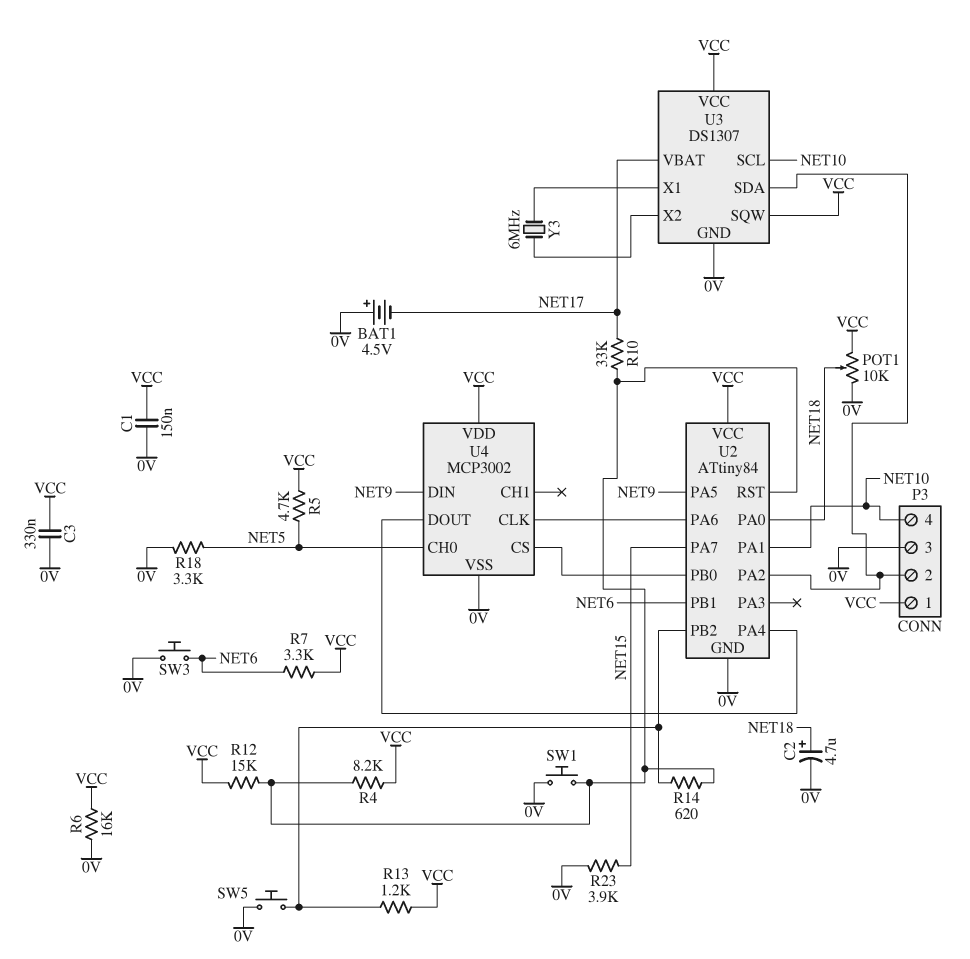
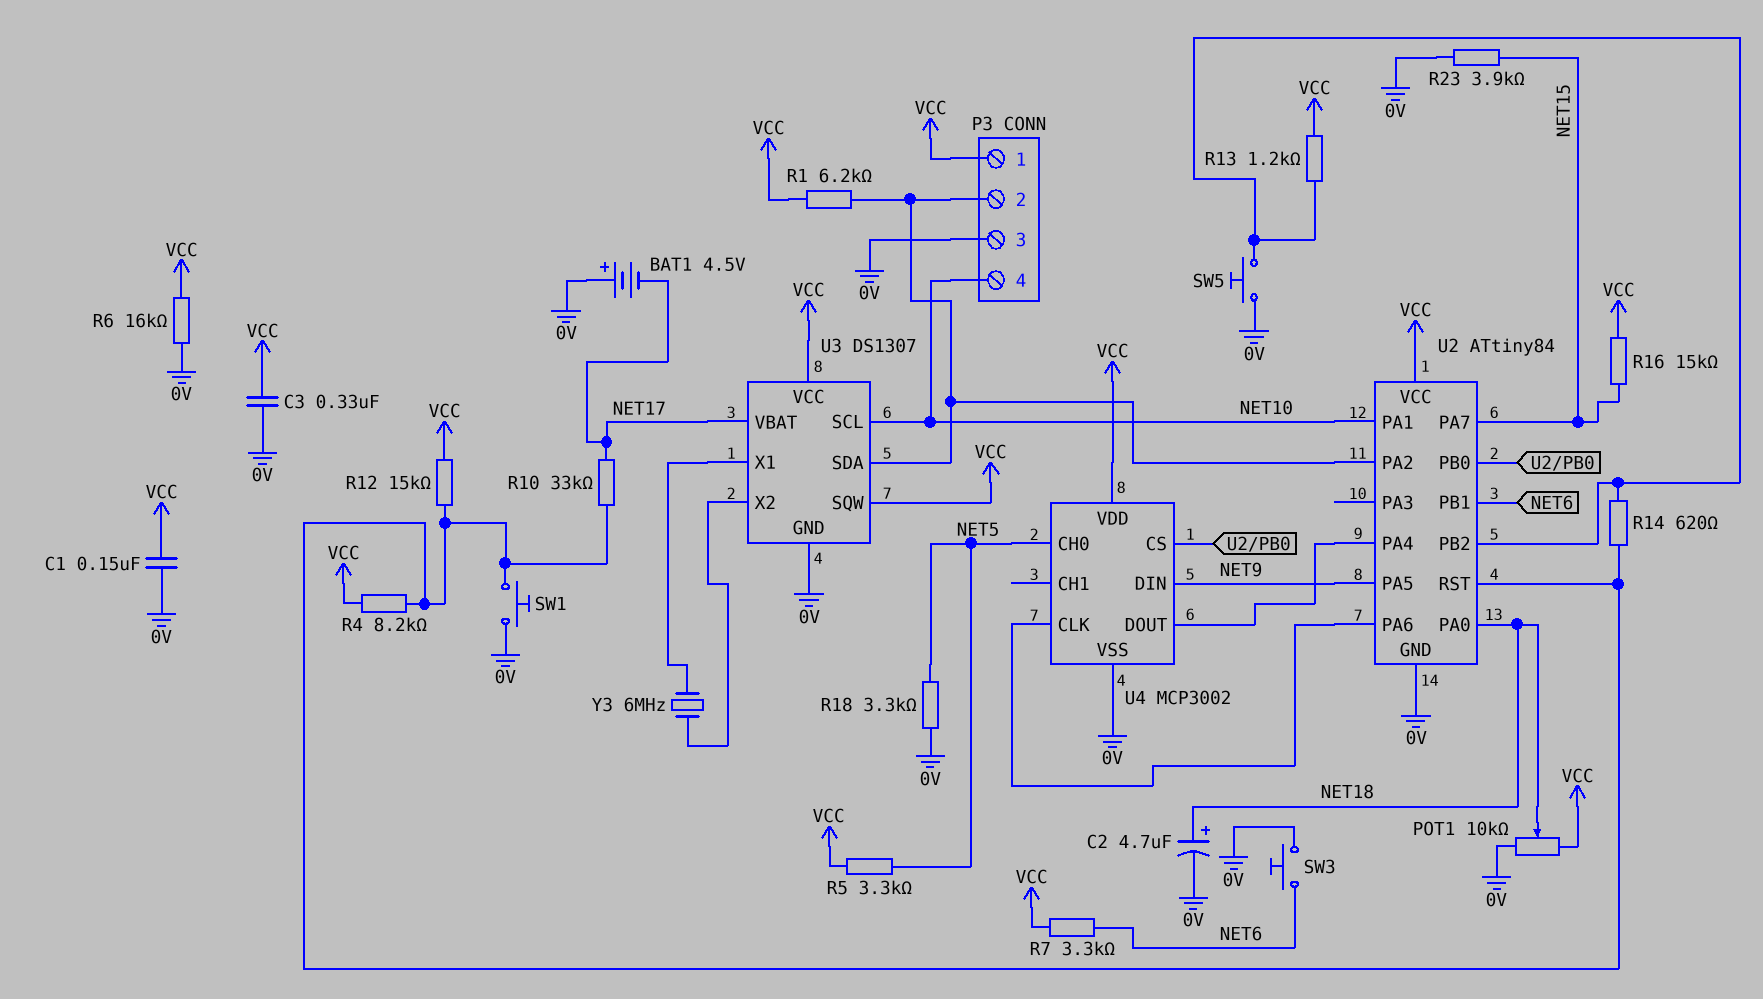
R1: none -> 6.2k (P3/2, VCC)
R5: 4.7k (NET5, VCC) -> 3.3k (NET5, VCC)
R16: none -> 15k (NET15, VCC)

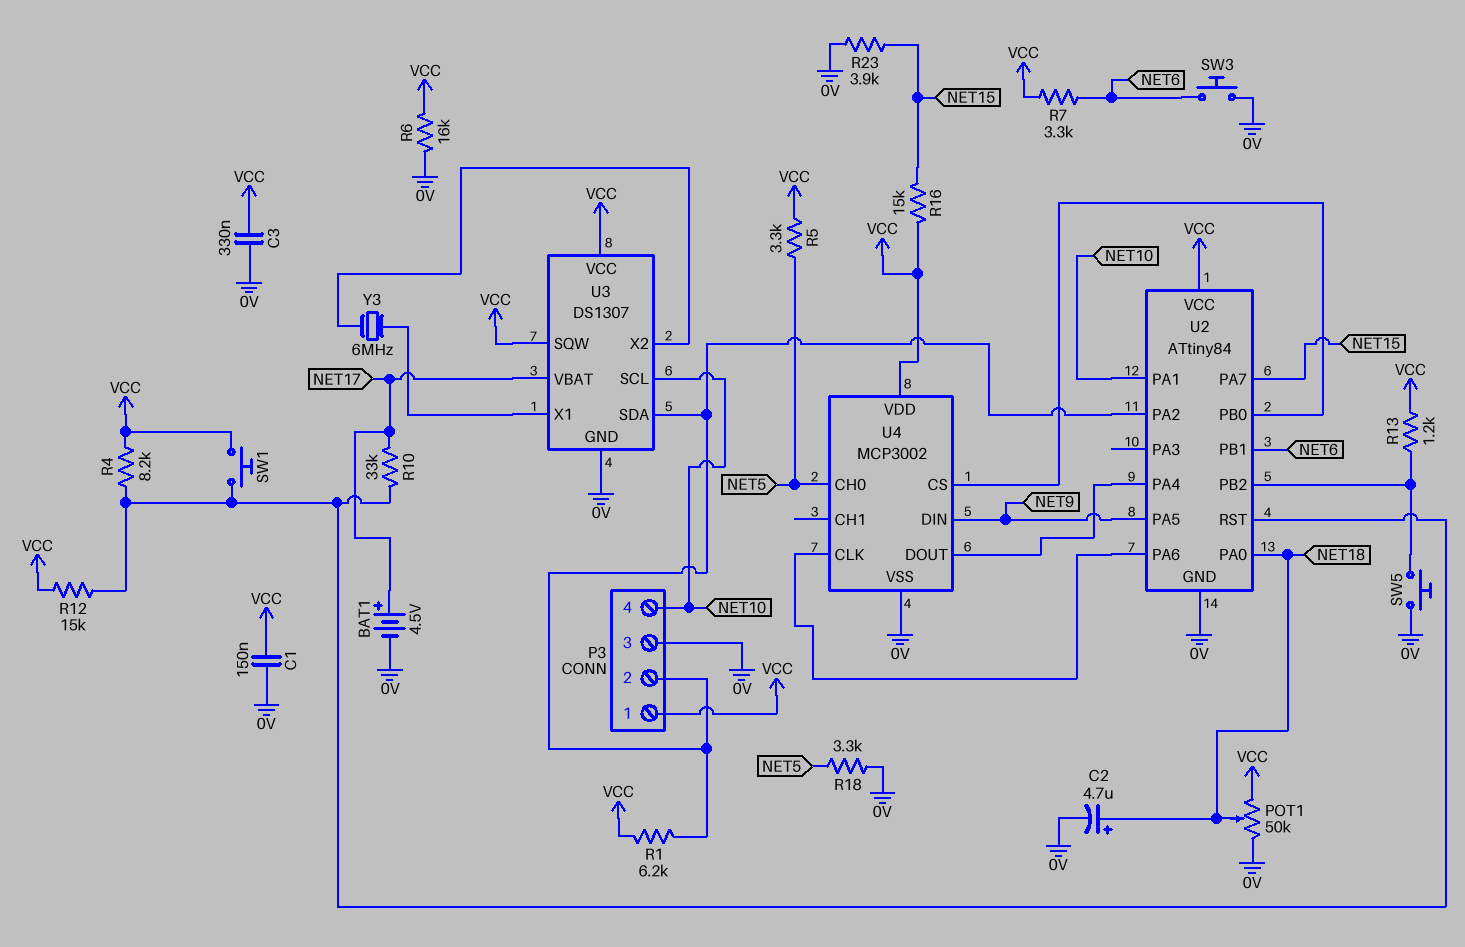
BAT1: 4.5V (plus 0V, minus NET17) -> 4.5V (plus NET17, minus 0V)
POT1: 10k (0V, VCC, wiper NET18) -> 50k (0V, VCC, wiper NET18)
R14: 620 (U2/PB2, U2/RST) -> none
SW1: button (0V, U2/RST) -> button (U2/RST, VCC)

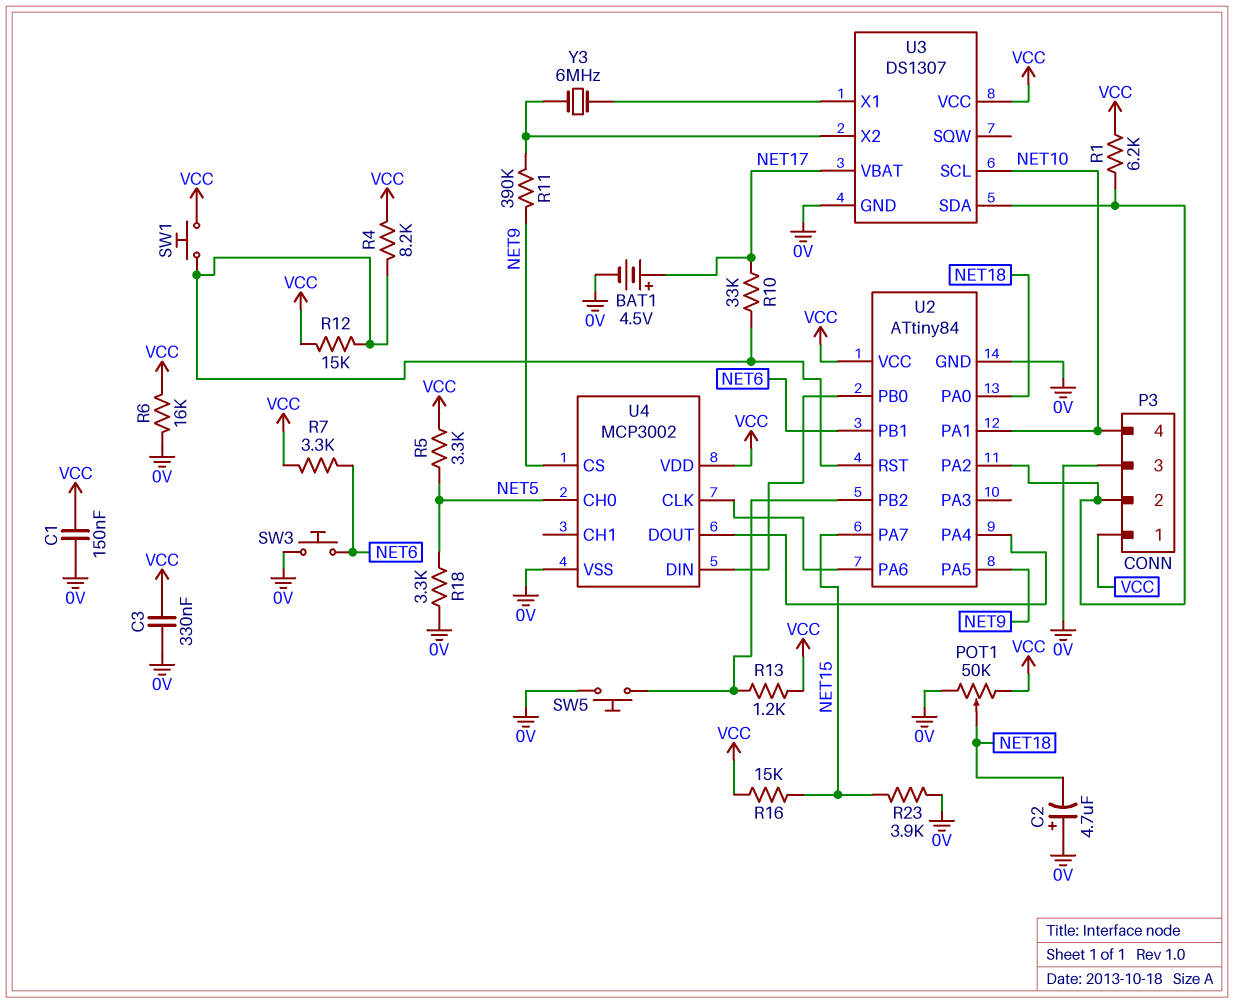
C2: 4.7uF (plus NET18, minus 0V) -> 4.7uF (plus 0V, minus NET18)
R11: none -> 390k (NET9, U3/X2)
U3 pin SQW: VCC -> none
U4 pin CS: U2/PB0 -> NET9
U4 pin DIN: NET9 -> U2/PB0

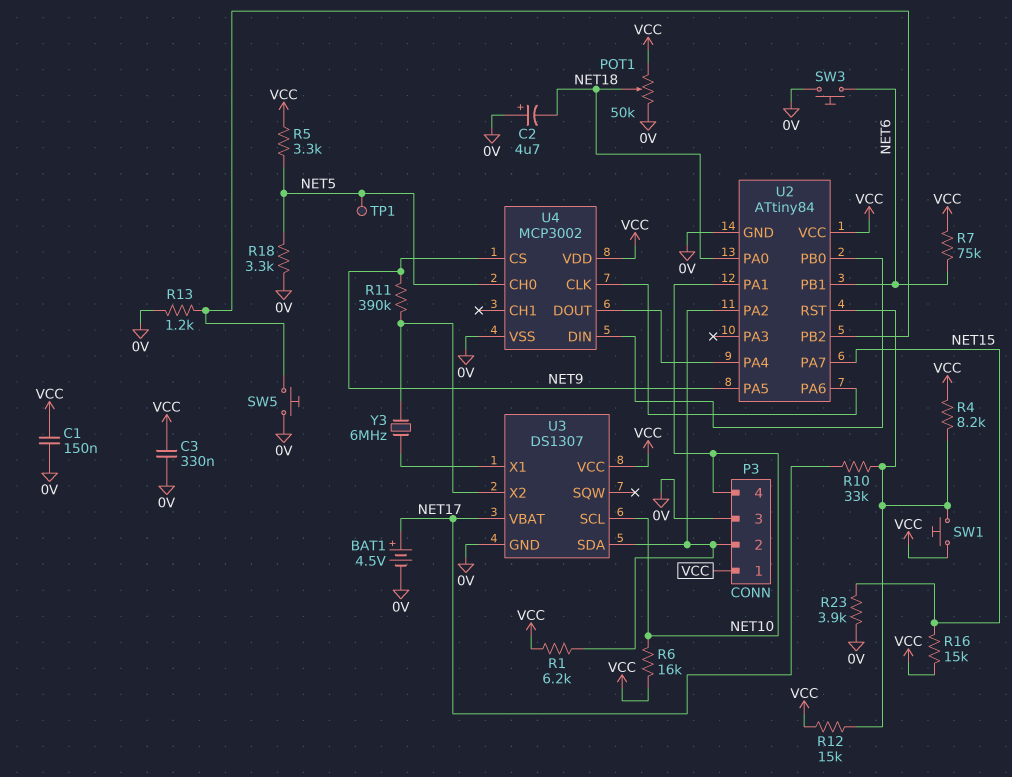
R6: 16k (0V, VCC) -> 16k (NET10, VCC)
R7: 3.3k (NET6, VCC) -> 75k (NET6, VCC)
R13: 1.2k (U2/PB2, VCC) -> 1.2k (0V, U2/PB2)
TP1: none -> test point (NET5)

